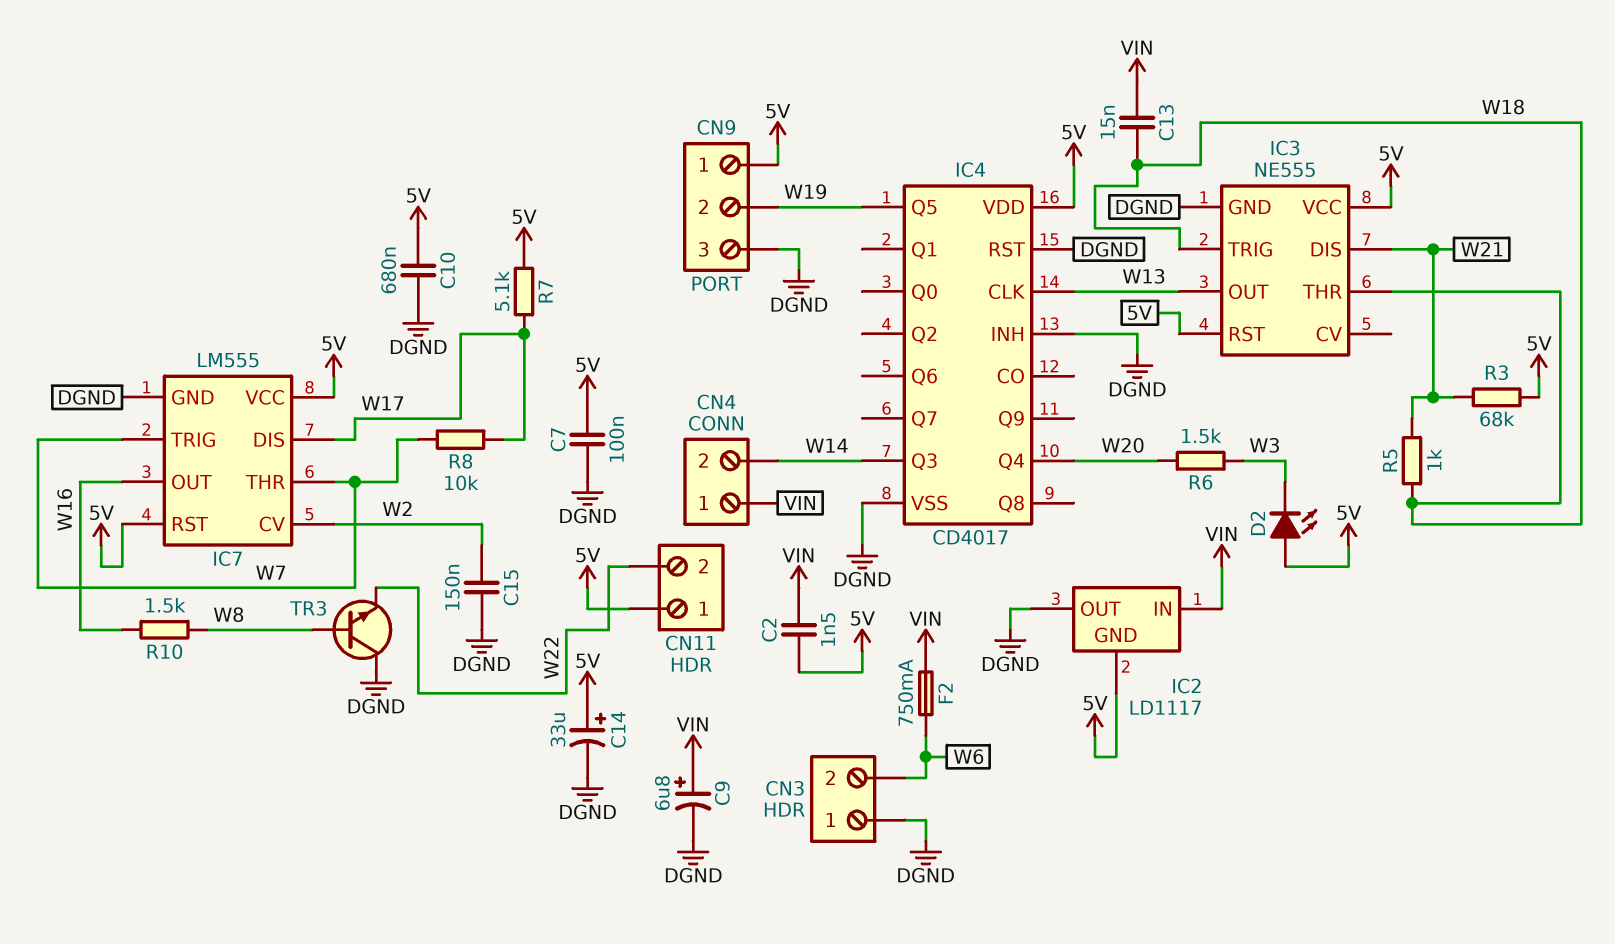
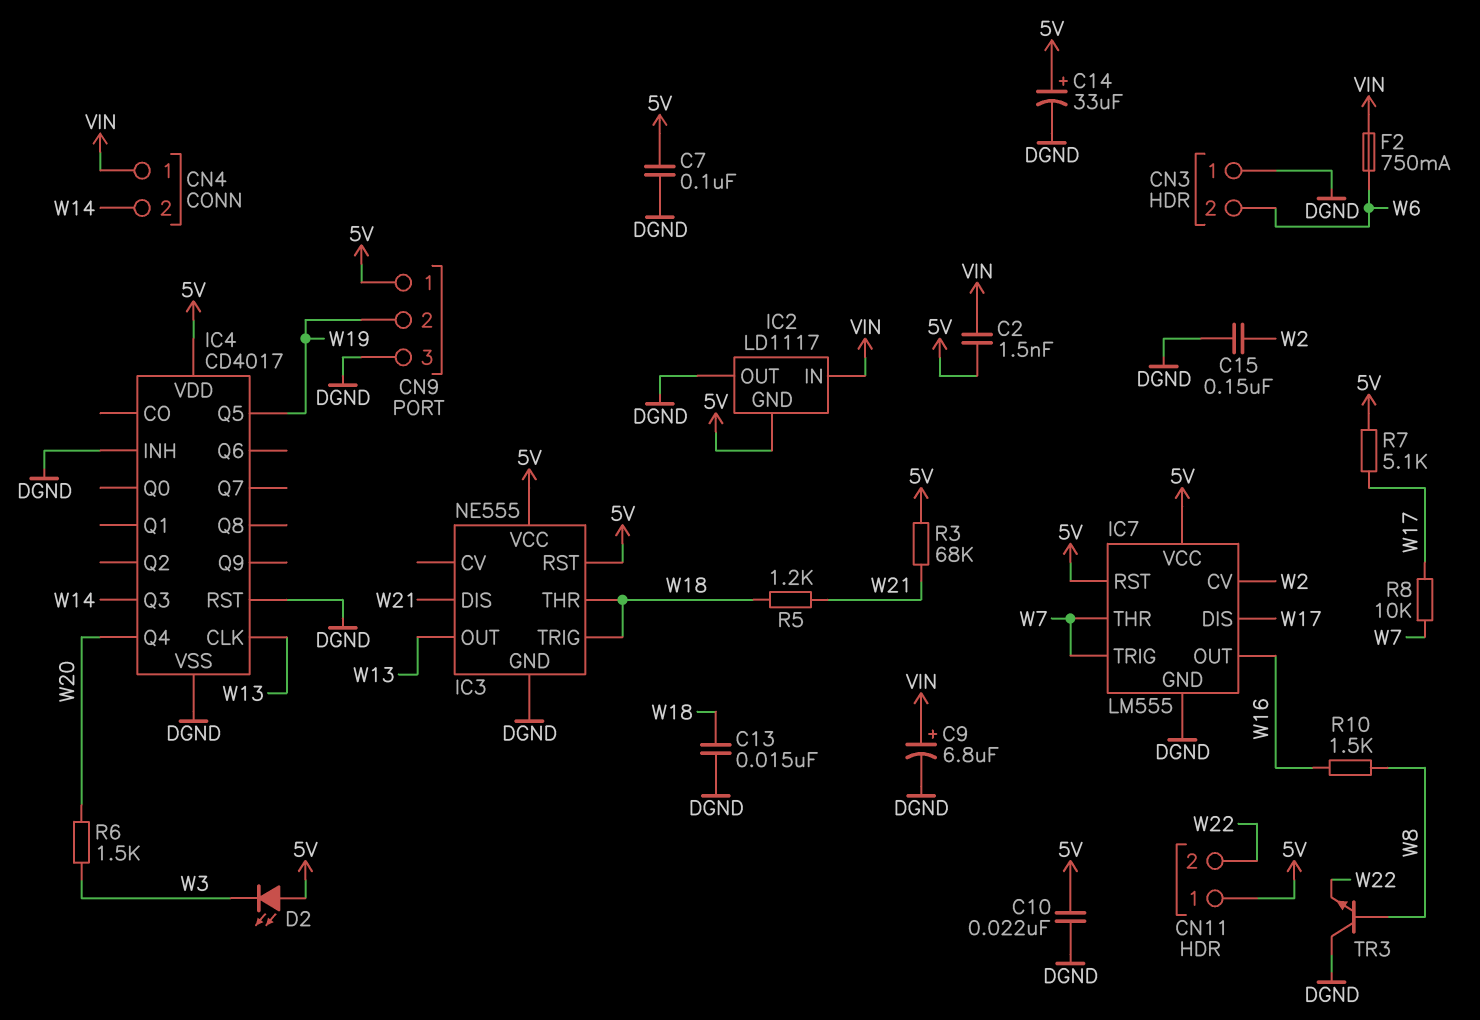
C10: 680nF (5V, DGND) -> 22nF (5V, DGND)
C13: 15nF (VIN, W18) -> 15nF (DGND, W18)
R5: 1k (W18, W21) -> 1.2k (W18, W21)

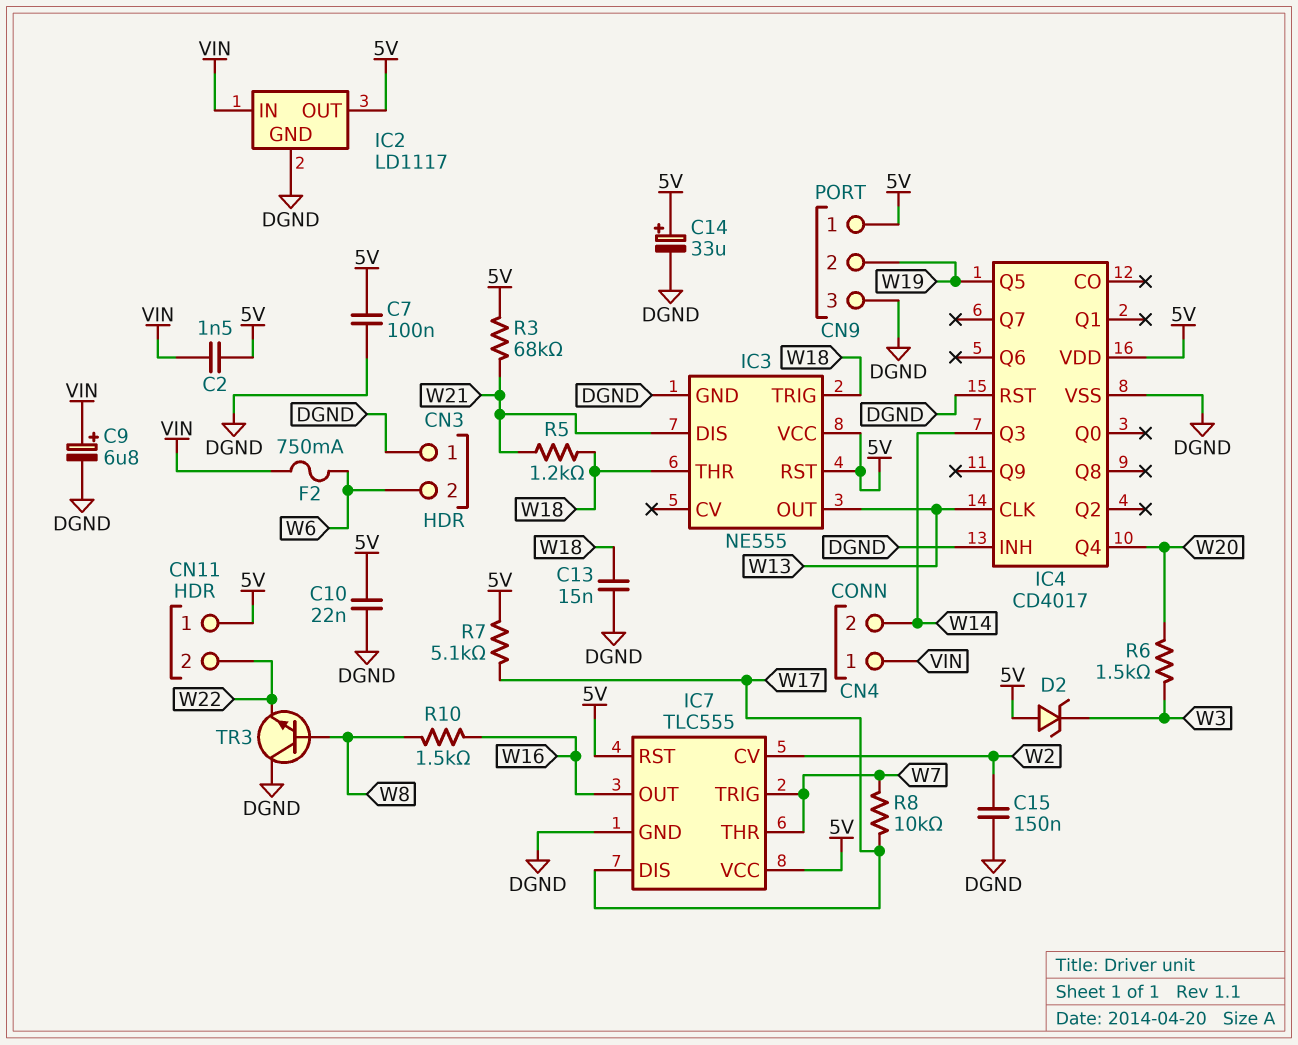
D2: LED (A 5V, K W3) -> zener (A 5V, K W3)
IC2 pin GND: 5V -> DGND
IC2 pin OUT: DGND -> 5V
IC7: LM555 -> TLC555

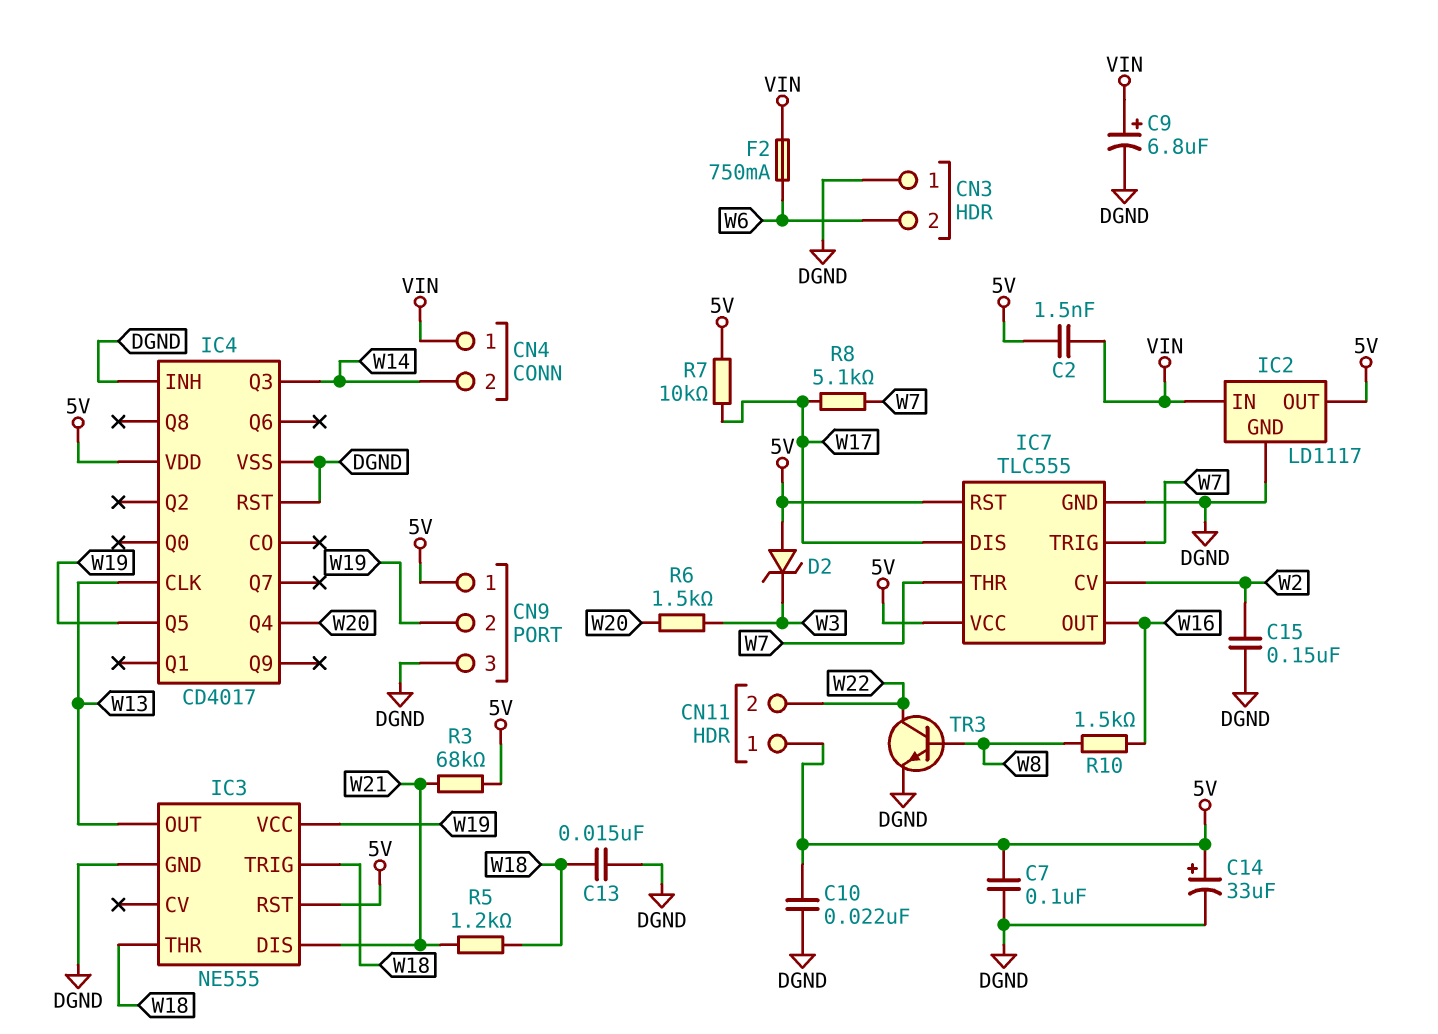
IC3 pin VCC: 5V -> W19
R7: 5.1k (5V, W17) -> 10k (5V, W17)
R8: 10k (W7, W17) -> 5.1k (W7, W17)
TR3: NPN (B W8, C DGND, E W22) -> NPN (B W8, C W22, E DGND)

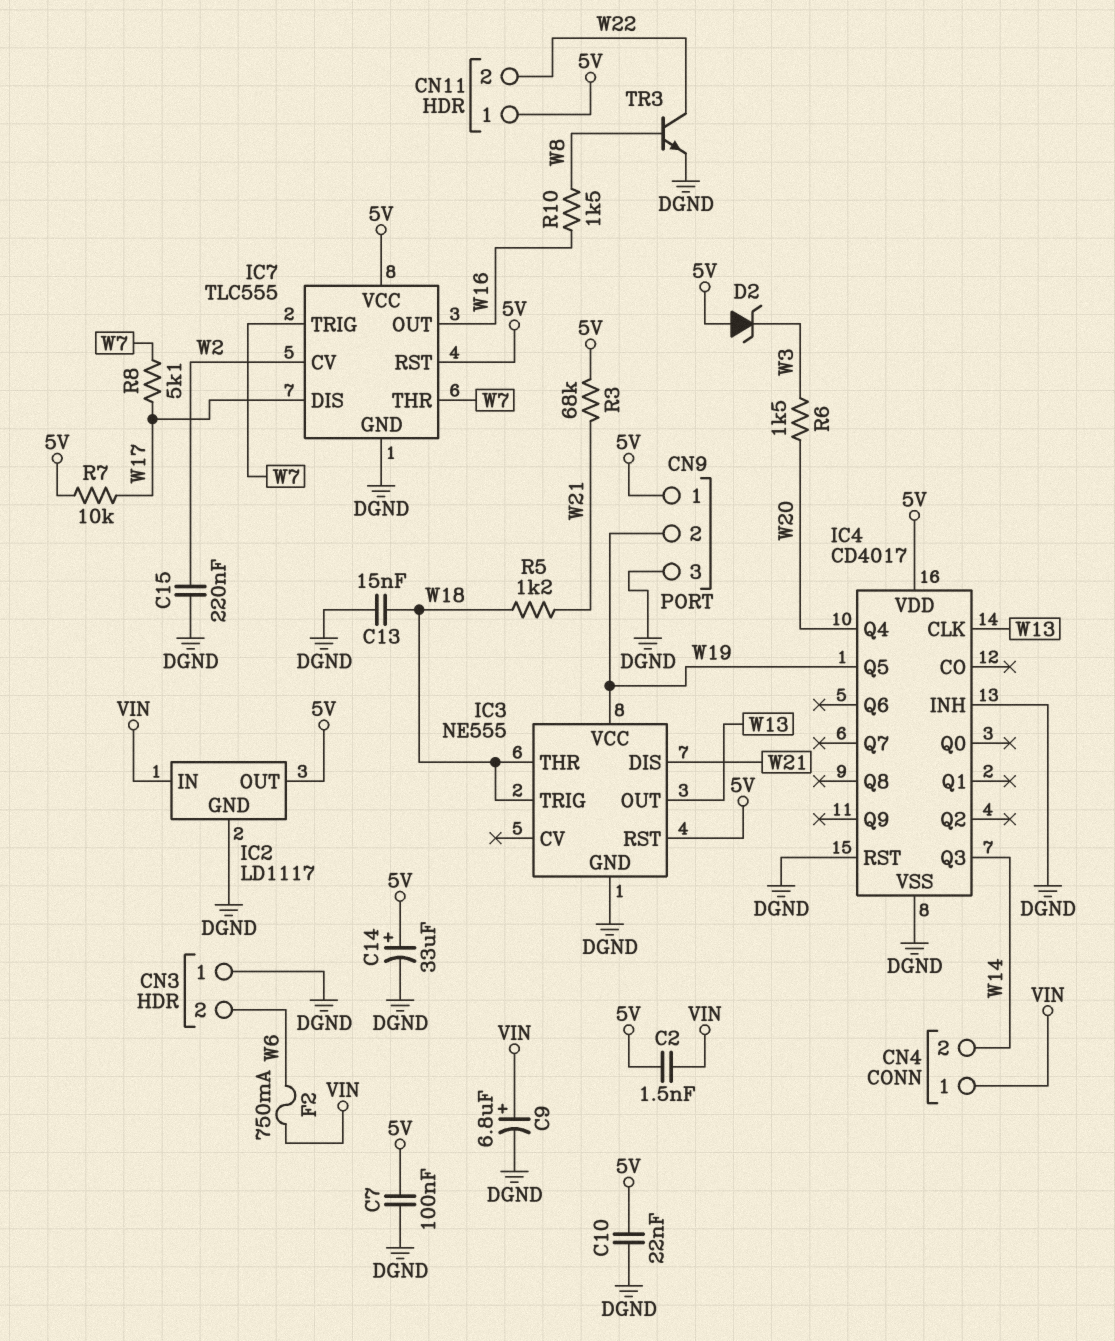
C15: 150nF (DGND, W2) -> 220nF (DGND, W2)

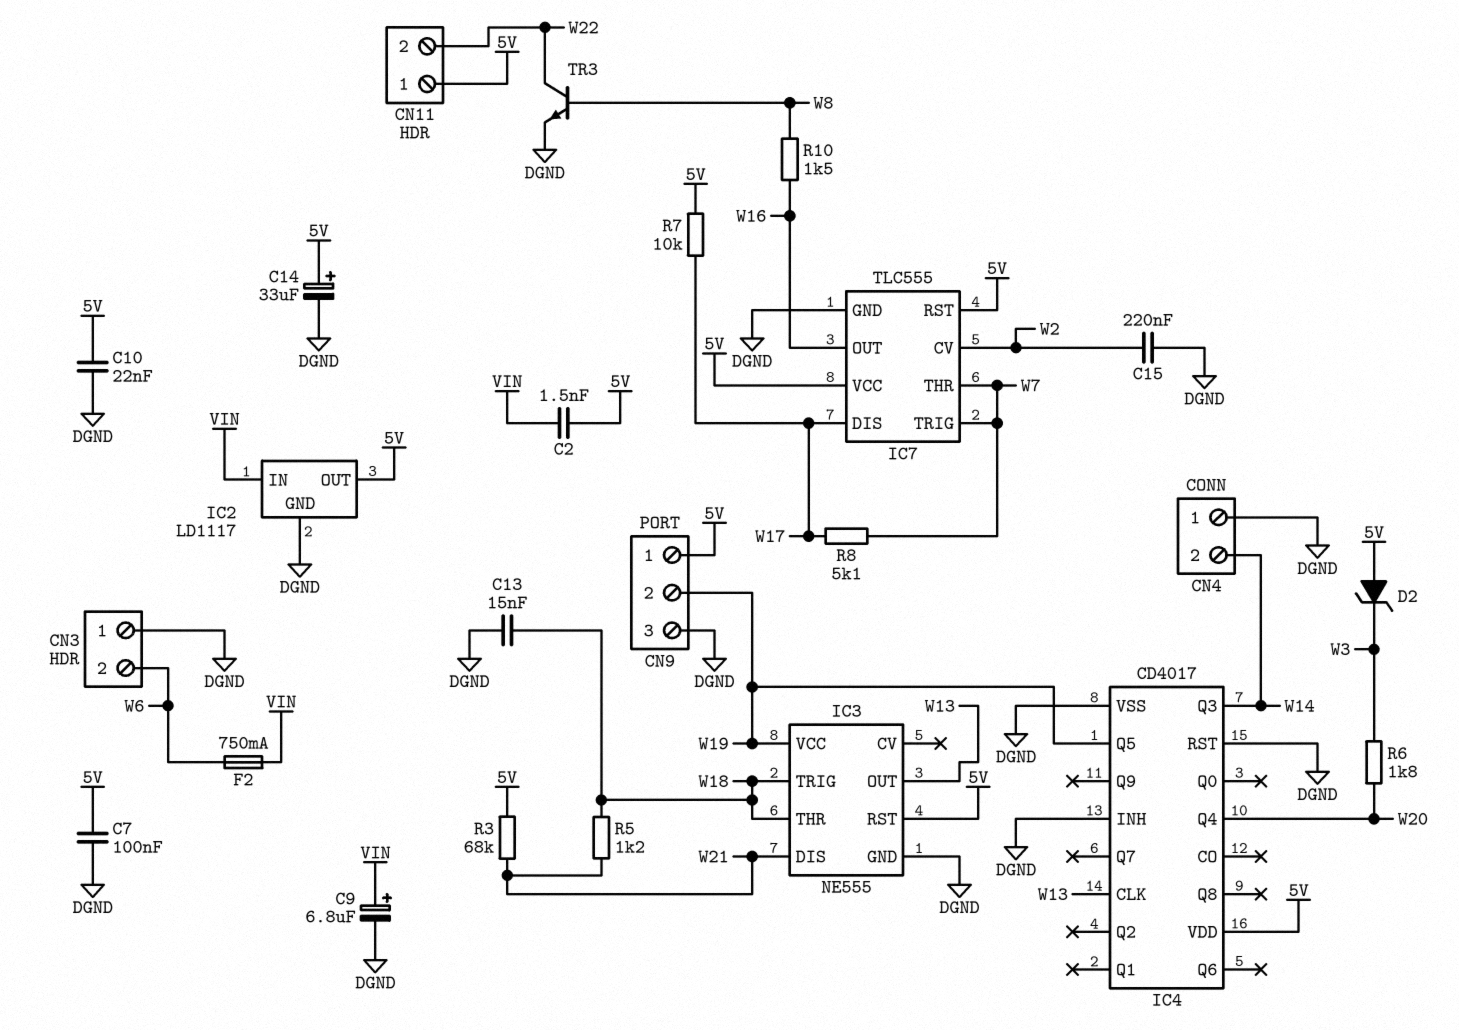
CN4 pin 1: VIN -> DGND
R6: 1.5k (W3, W20) -> 1.8k (W3, W20)

